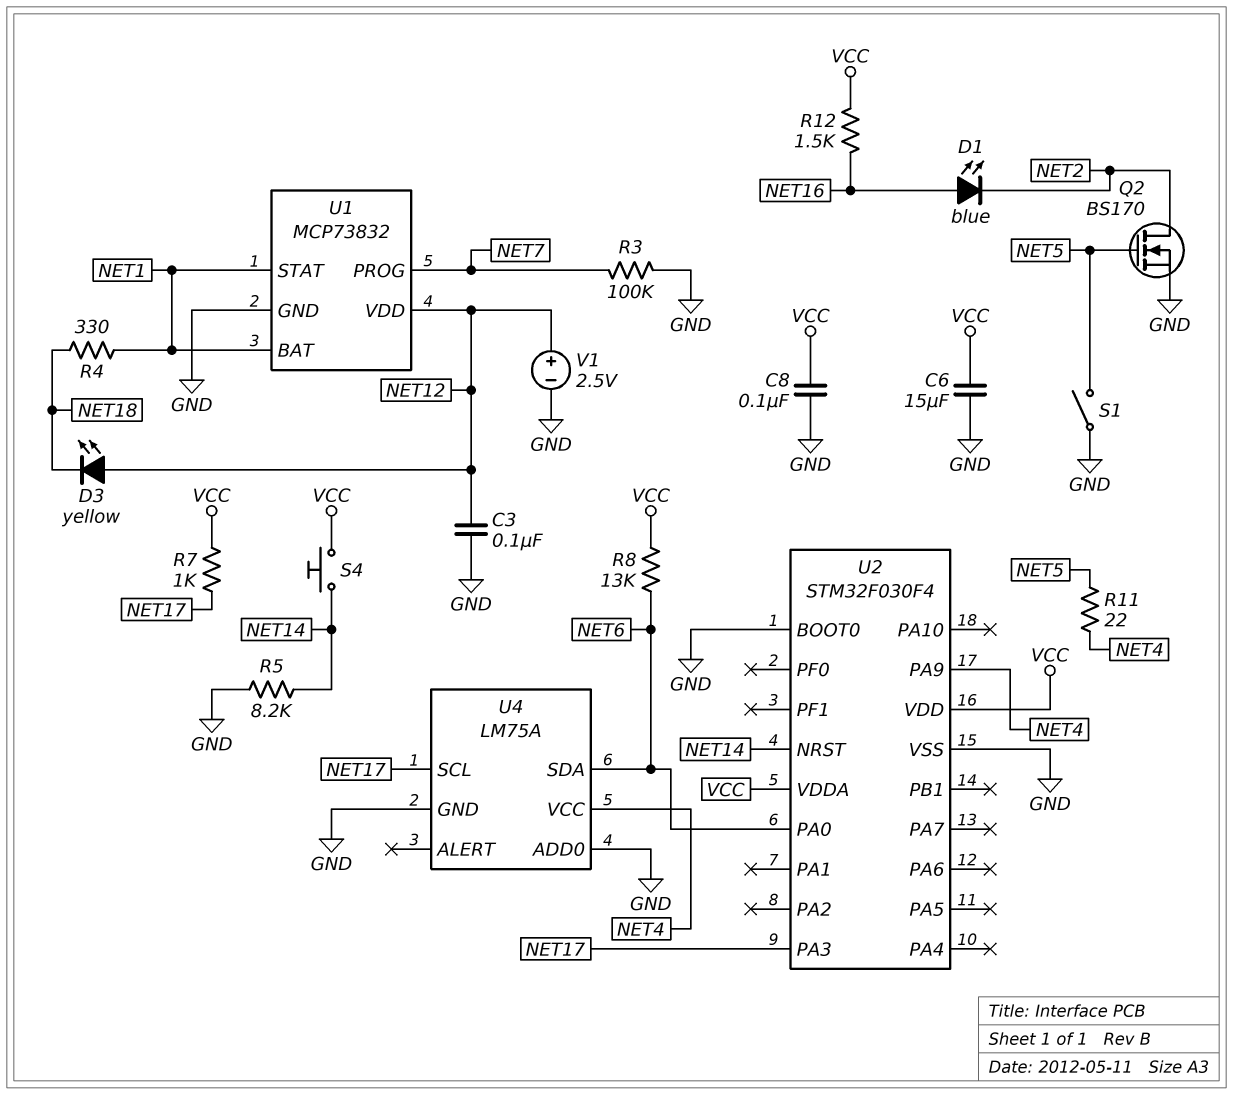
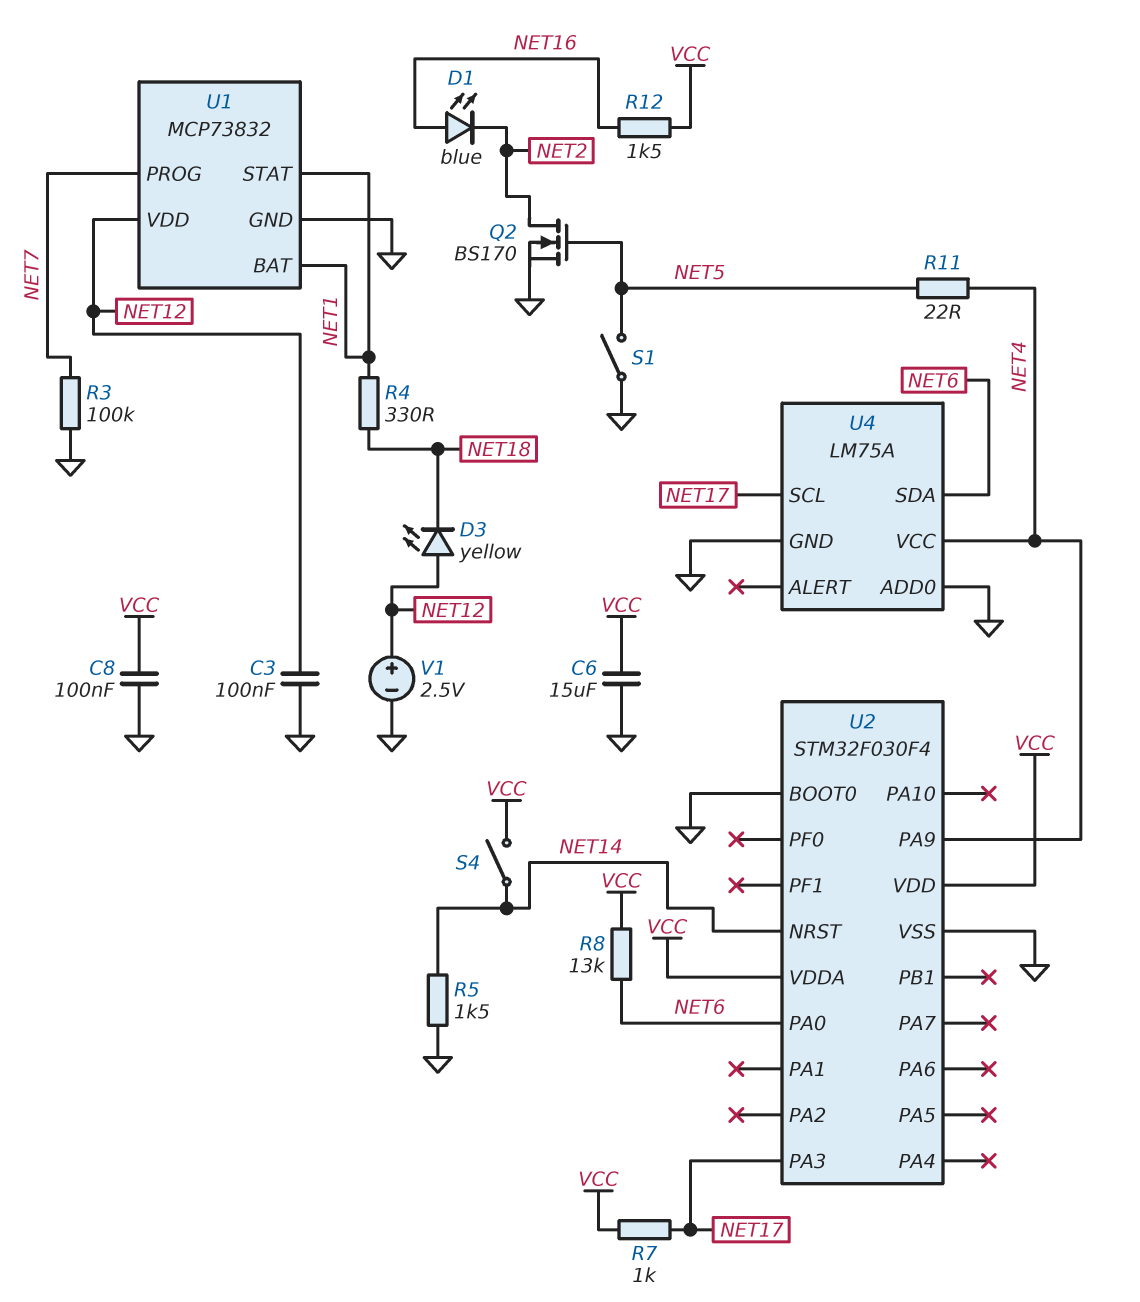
R5: 8.2k (GND, NET14) -> 1.5k (GND, NET14)
S4: button (NET14, VCC) -> switch (NET14, VCC)

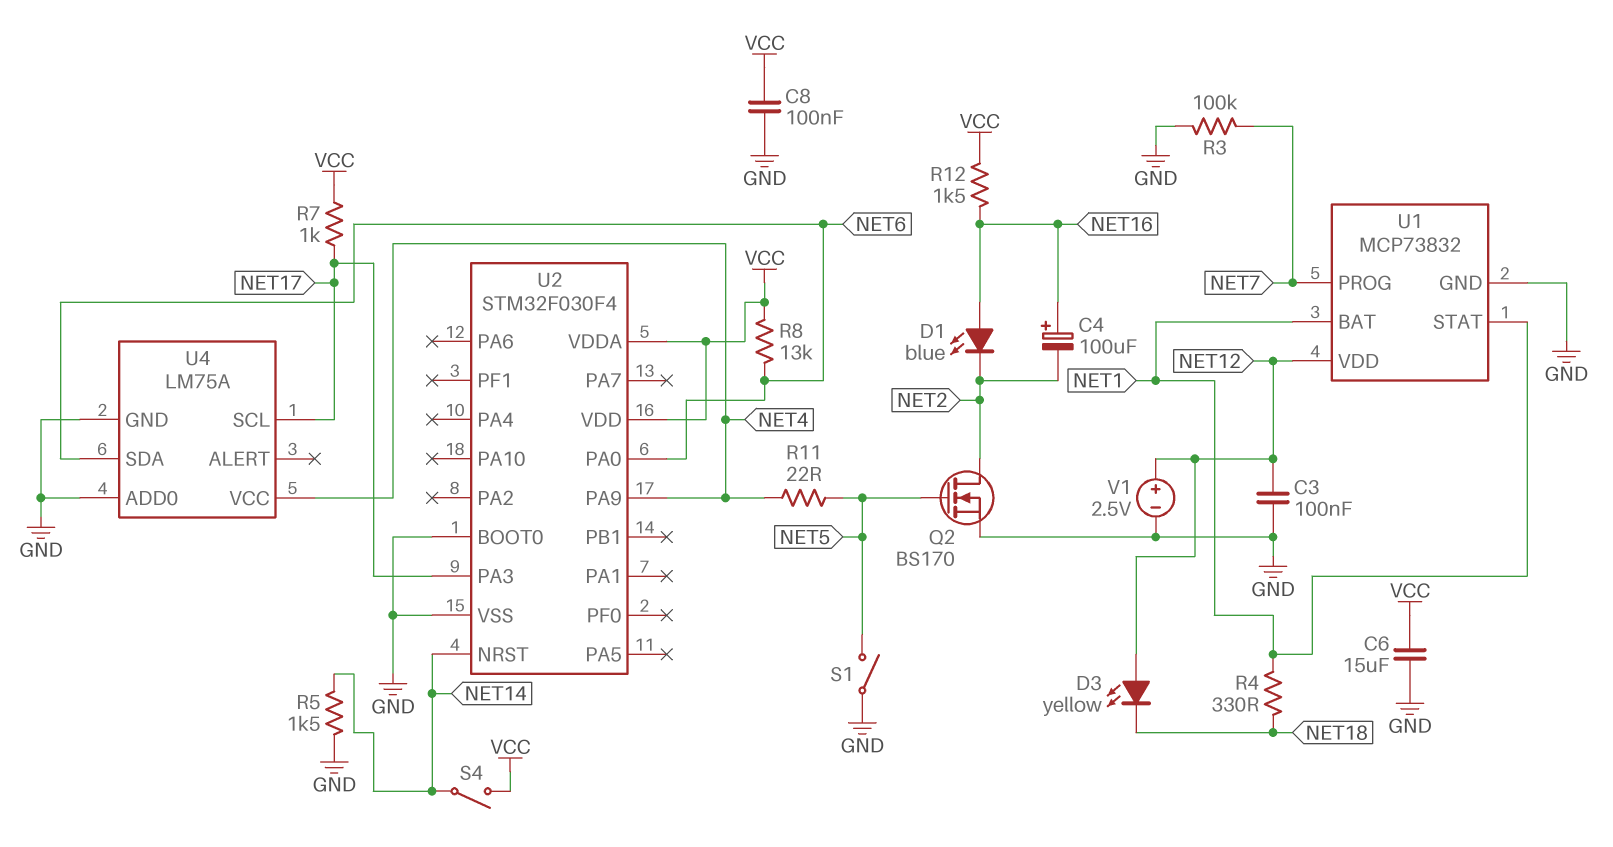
C4: none -> 100uF (plus NET16, minus NET2)

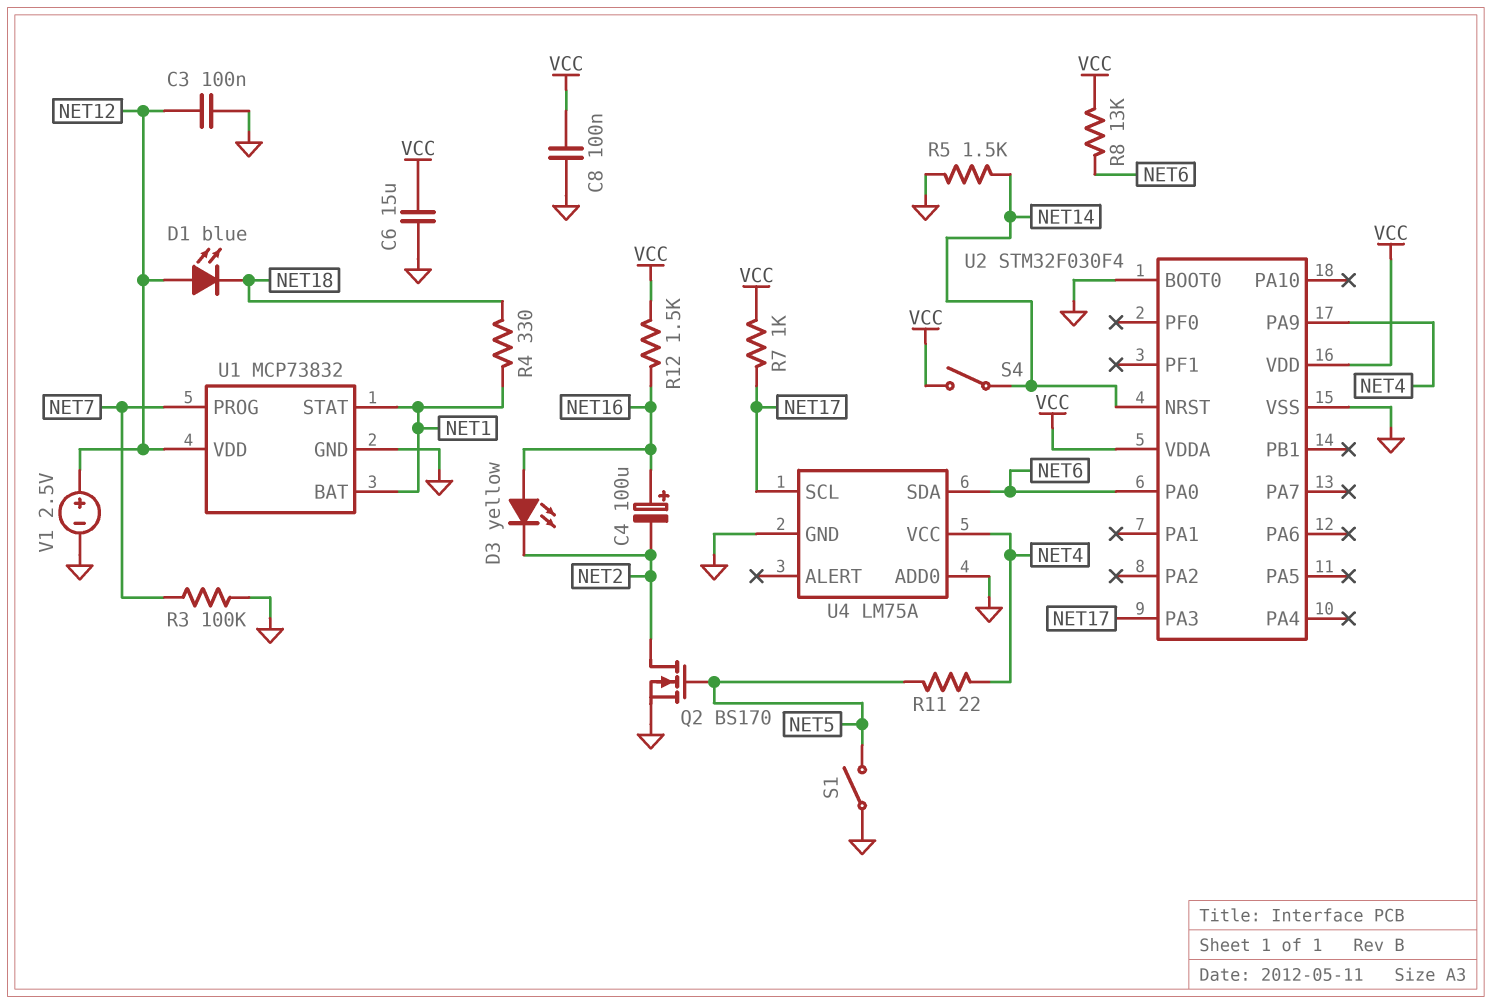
D1: LED blue (A NET16, K NET2) -> LED blue (A NET12, K NET18)
D3: LED yellow (A NET12, K NET18) -> LED yellow (A NET16, K NET2)

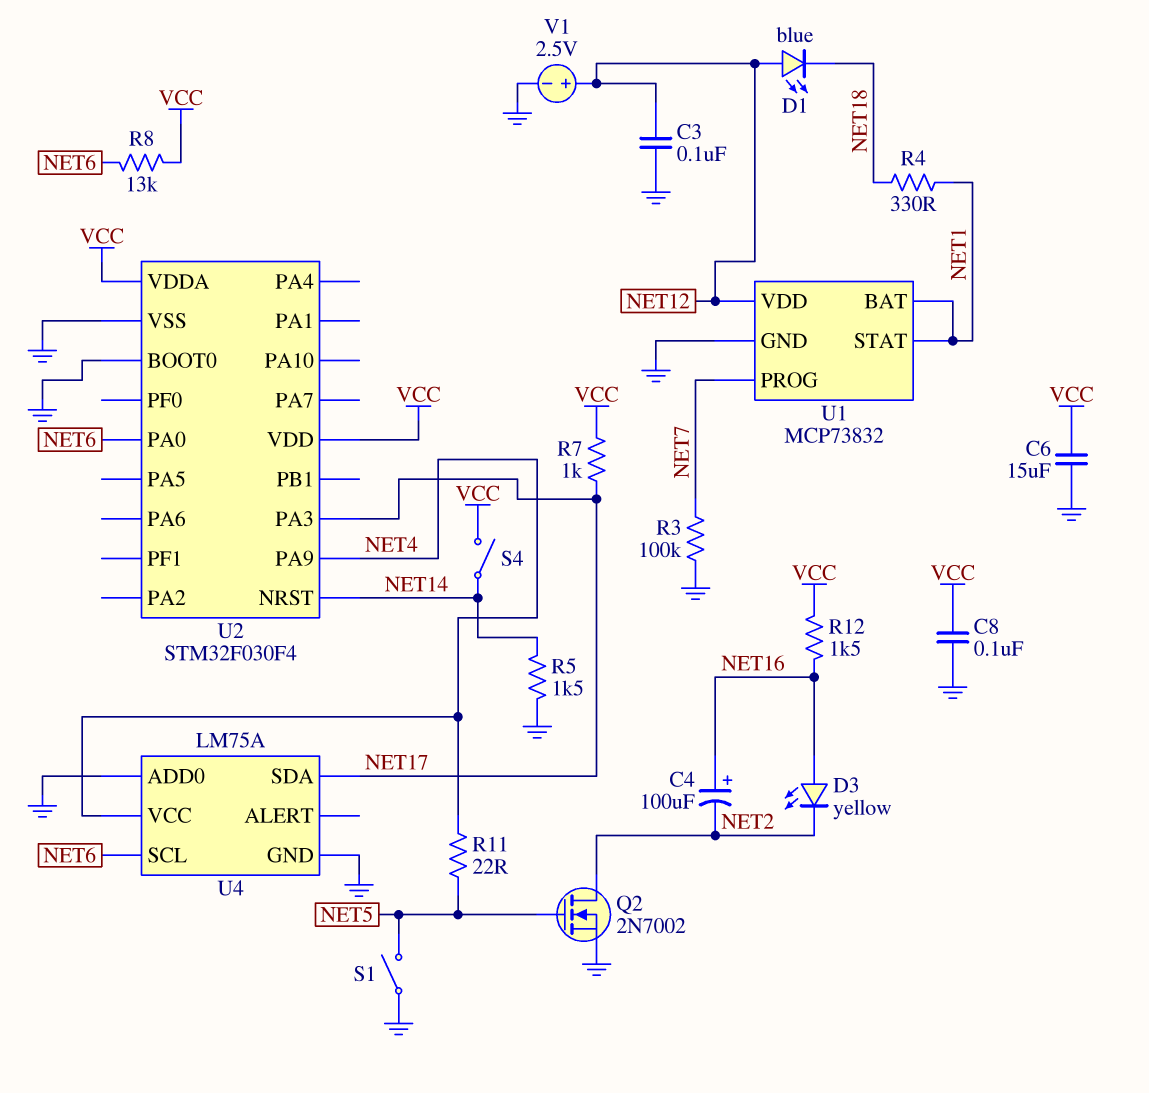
Q2: NMOS BS170 (G NET5, D NET2, S GND) -> NMOS 2N7002 (G NET5, D NET2, S GND)
U4 pin SCL: NET17 -> NET6
U4 pin SDA: NET6 -> NET17

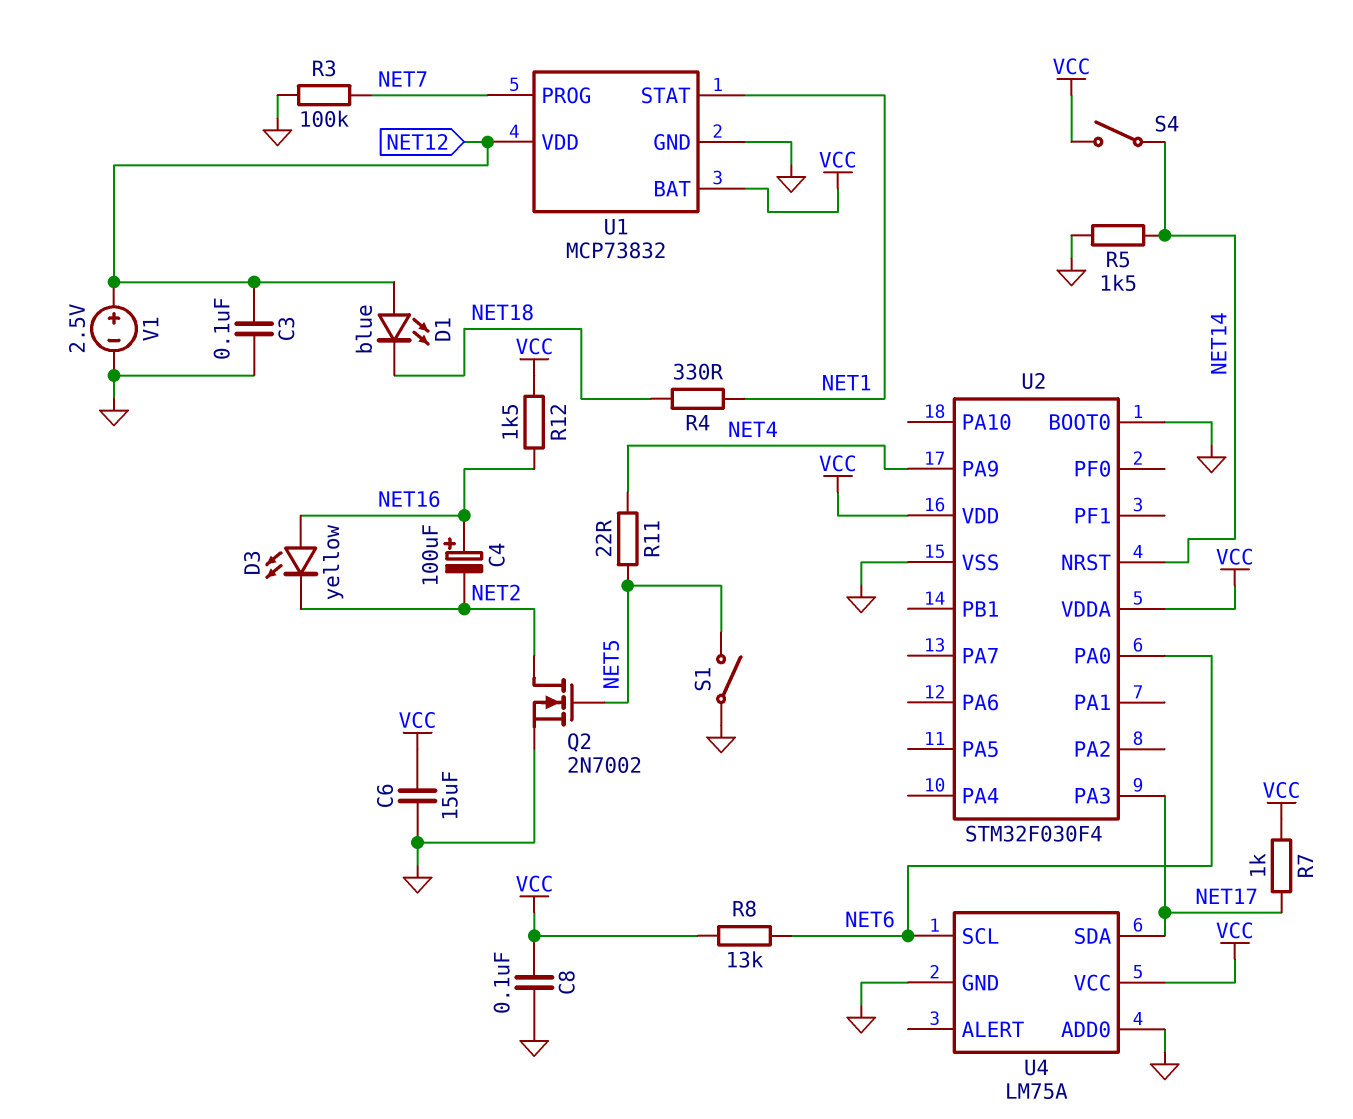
U1 pin BAT: NET1 -> VCC
U4 pin VCC: NET4 -> VCC

